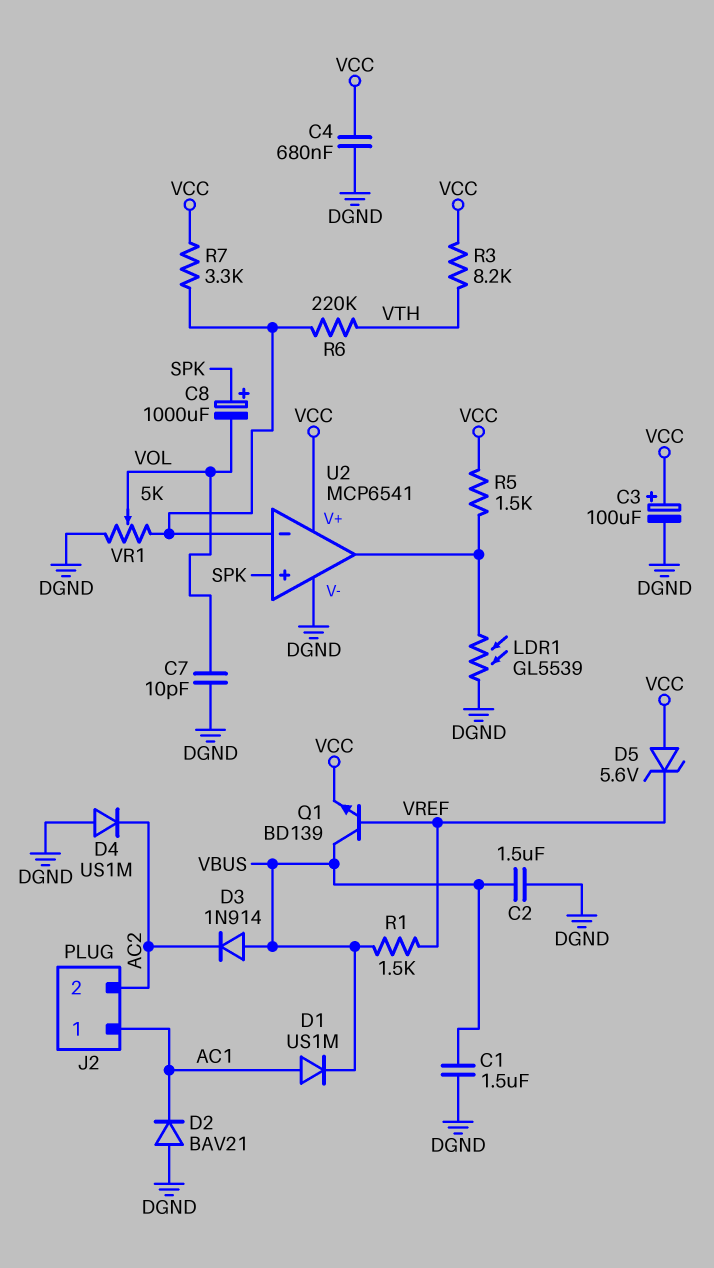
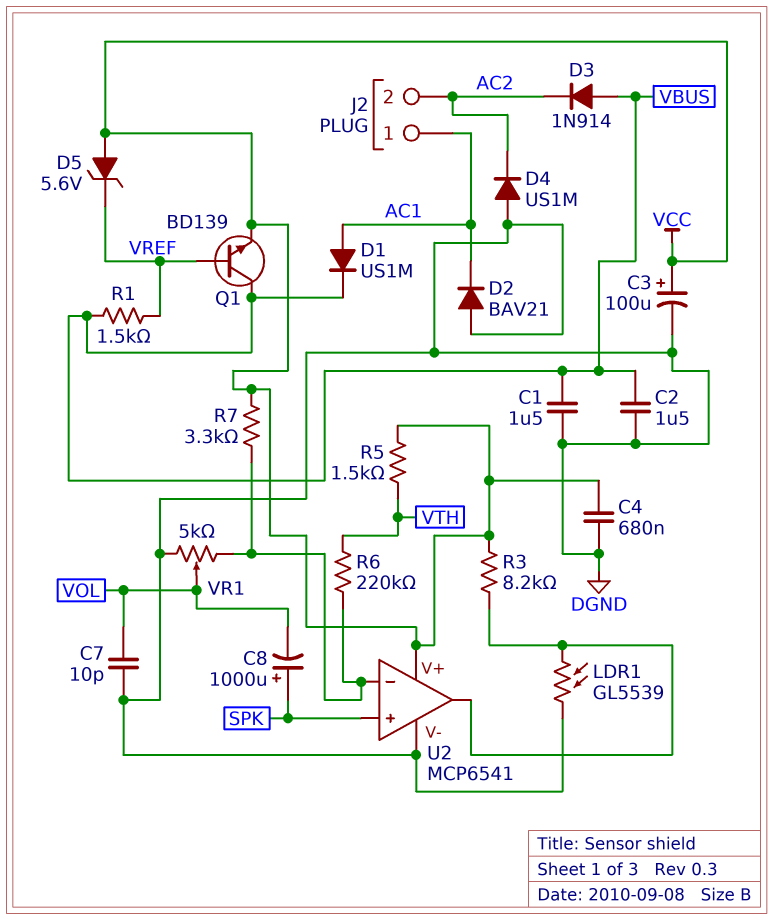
R3: 8.2k (VCC, VTH) -> 8.2k (U2/out, VCC)
R5: 1.5k (U2/out, VCC) -> 1.5k (VCC, VTH)

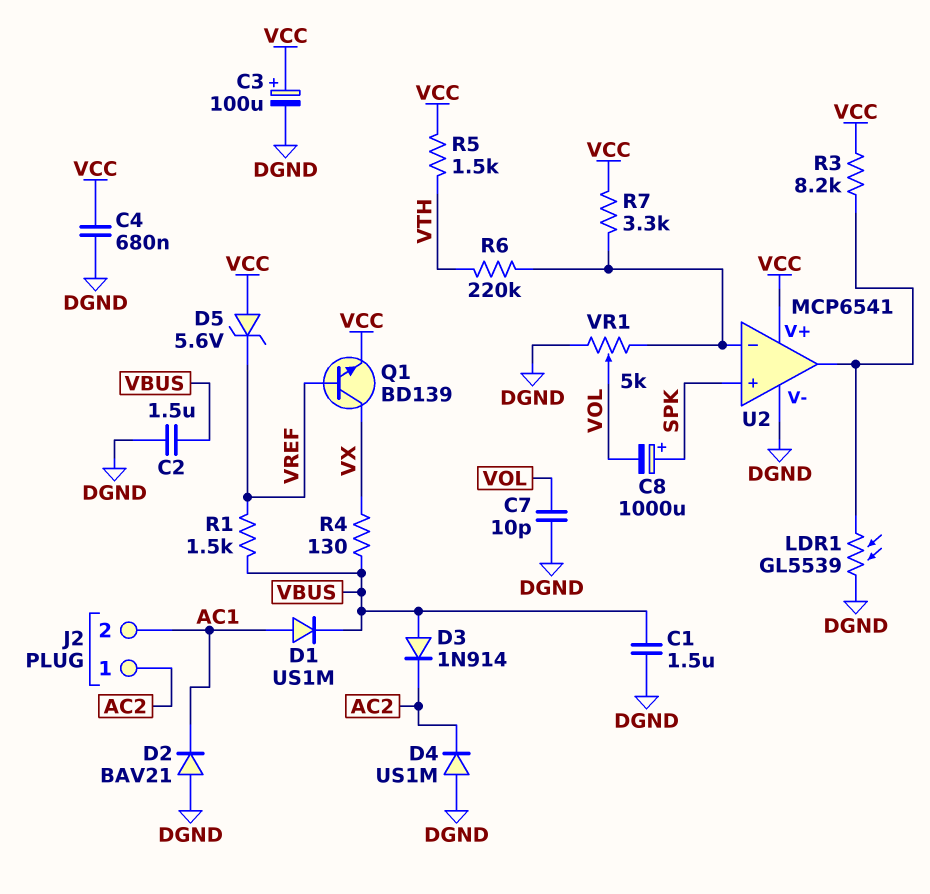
J2 pin 1: AC1 -> AC2
J2 pin 2: AC2 -> AC1
Q1: NPN BD139 (B VREF, C VBUS, E VCC) -> NPN BD139 (B VREF, C VX, E VCC)
R4: none -> 130 (VBUS, VX)

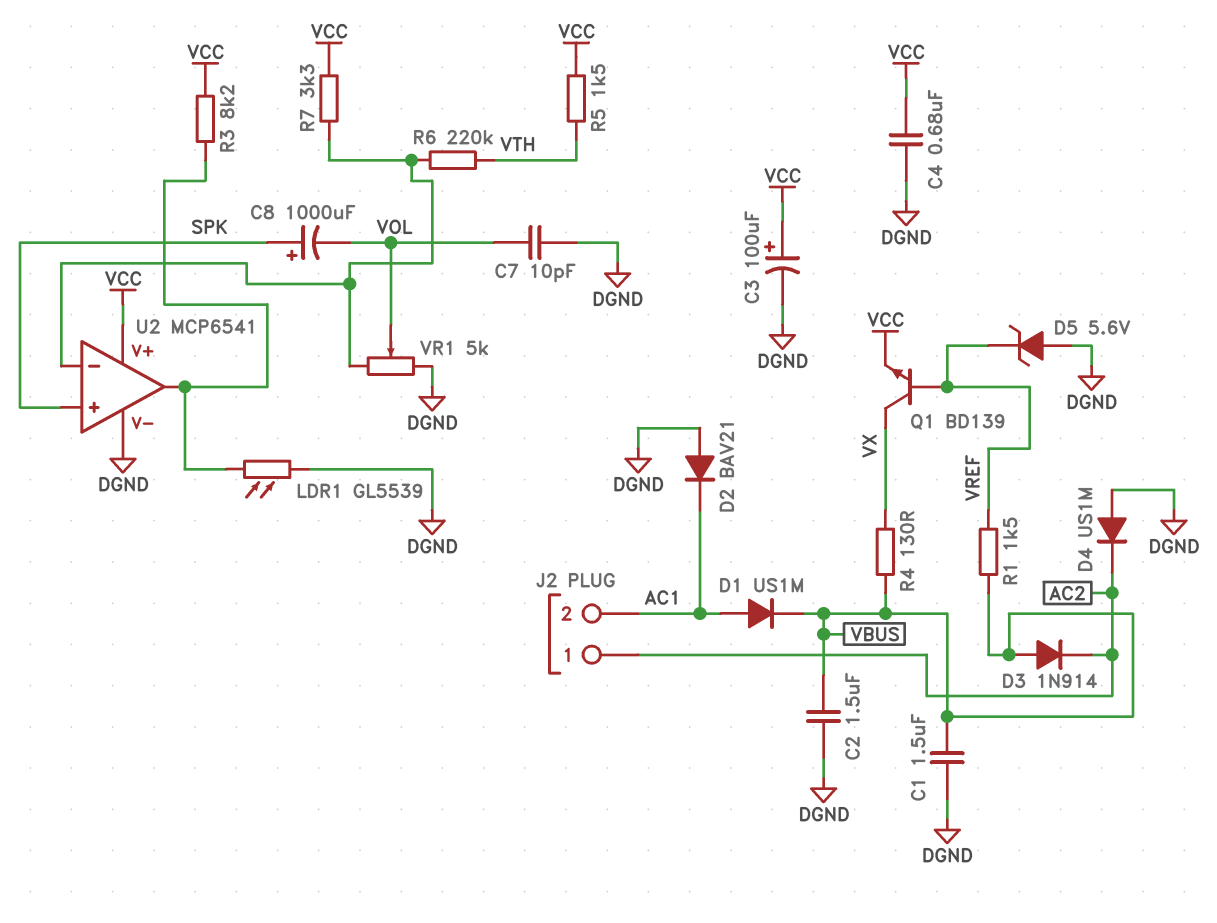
D5: zener 5.6V (A VCC, K VREF) -> zener 5.6V (A DGND, K VREF)

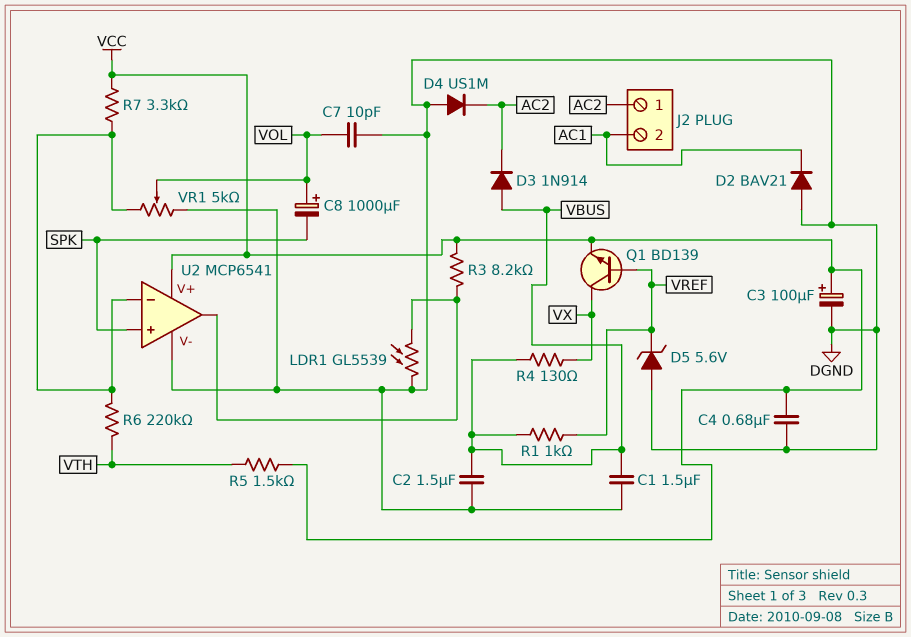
C8: 1000uF (plus SPK, minus VOL) -> 1000uF (plus VOL, minus SPK)
D1: diode US1M (A AC1, K VBUS) -> none
R1: 1.5k (VBUS, VREF) -> 1k (VBUS, VREF)

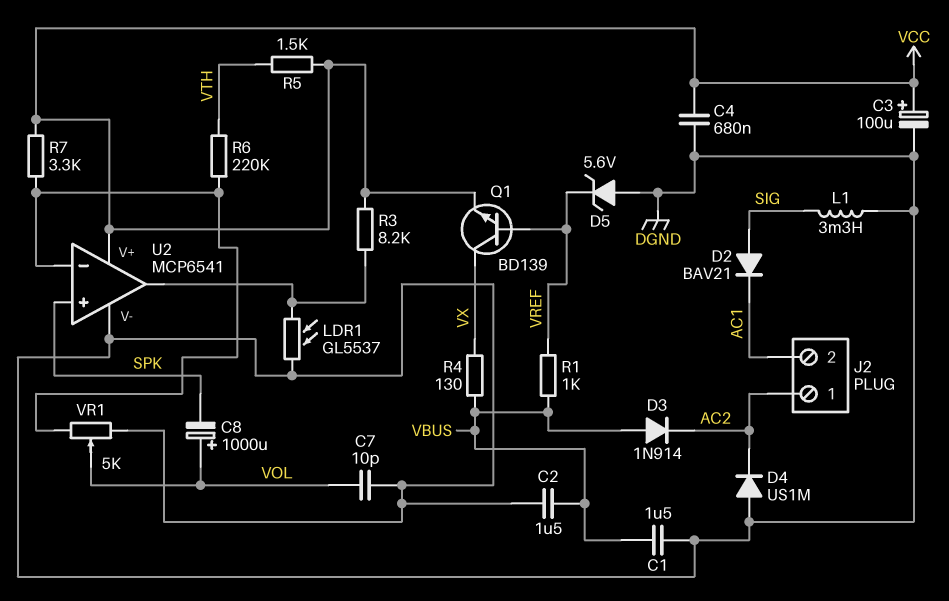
D2: diode BAV21 (A DGND, K AC1) -> diode BAV21 (A SIG, K AC1)
L1: none -> 3.3mH (DGND, SIG)
LDR1: GL5539 (DGND, U2/out) -> GL5537 (DGND, U2/out)

